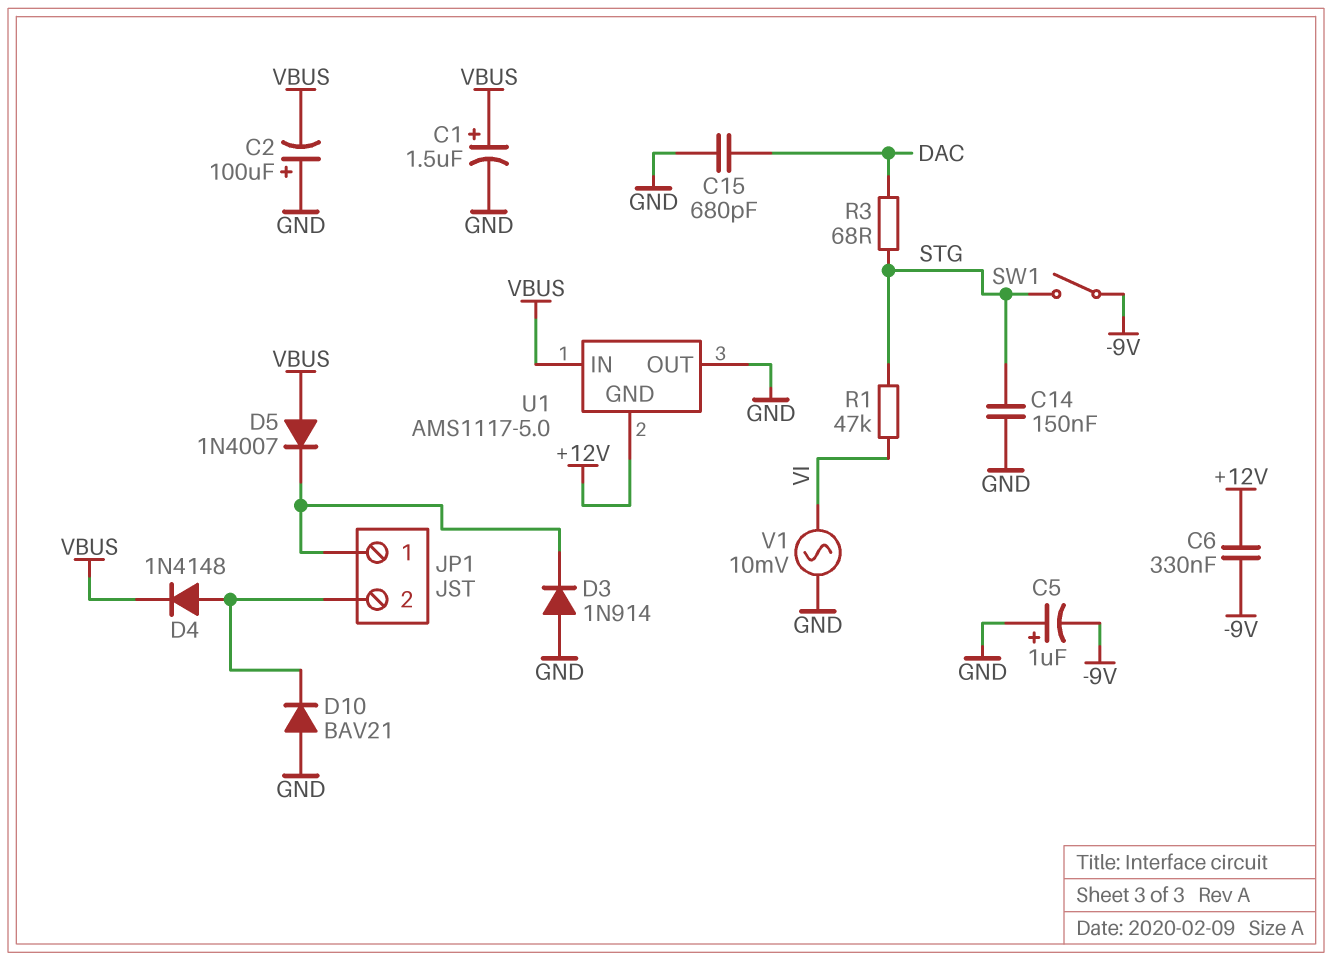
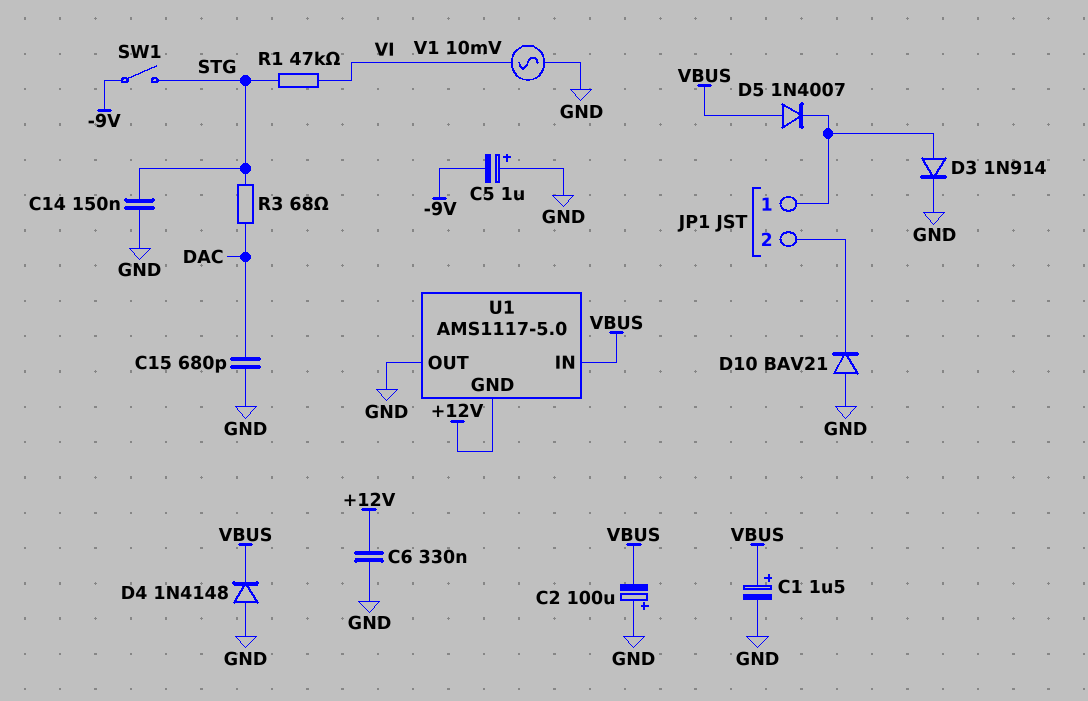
C6: 330nF (+12V, -9V) -> 330nF (+12V, GND)
D3: diode 1N914 (A GND, K JP1/1) -> diode 1N914 (A JP1/1, K GND)
D4: diode 1N4148 (A JP1/2, K VBUS) -> diode 1N4148 (A GND, K VBUS)

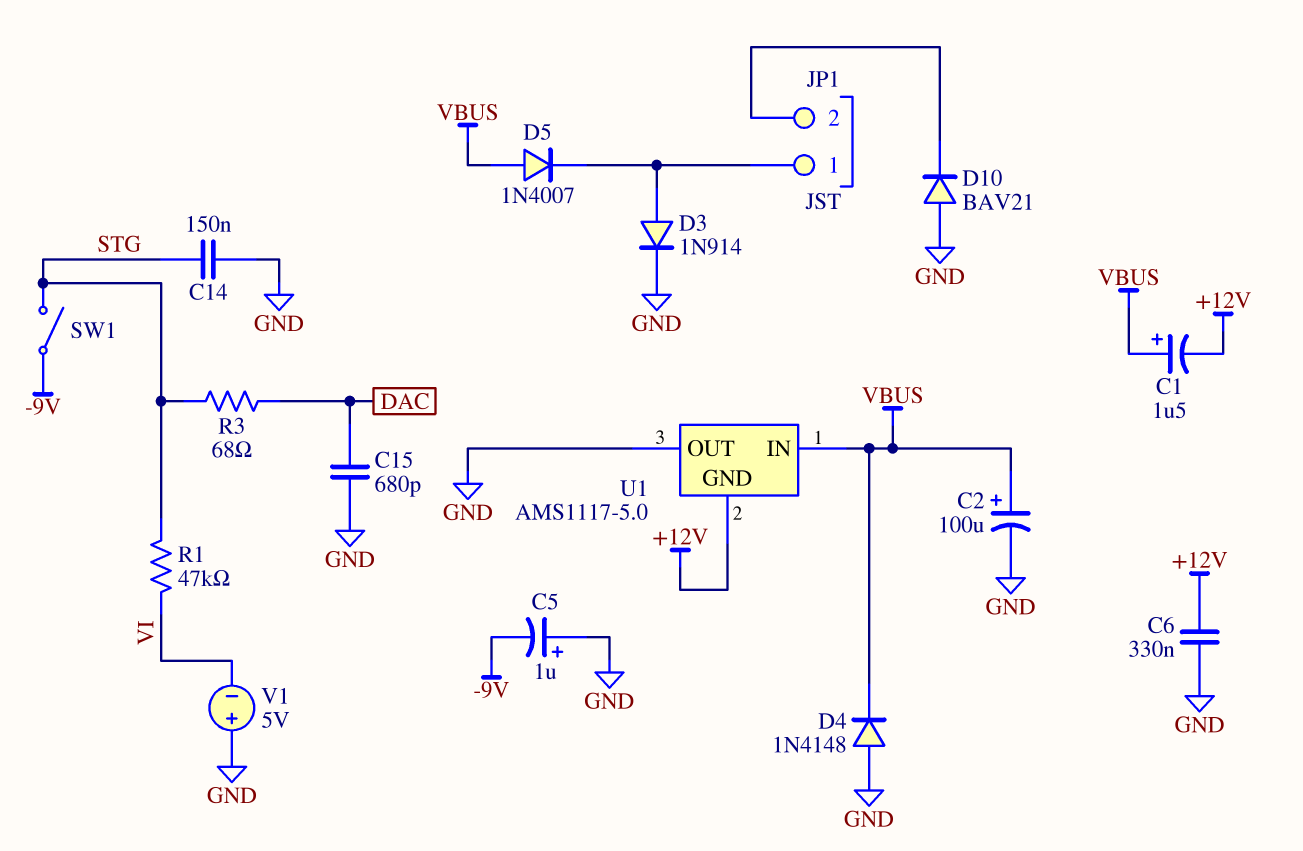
C1: 1.5uF (plus VBUS, minus GND) -> 1.5uF (plus VBUS, minus +12V)
C2: 100uF (plus GND, minus VBUS) -> 100uF (plus VBUS, minus GND)
V1: AC 10mV (GND, VI) -> 5V (plus GND, minus VI)

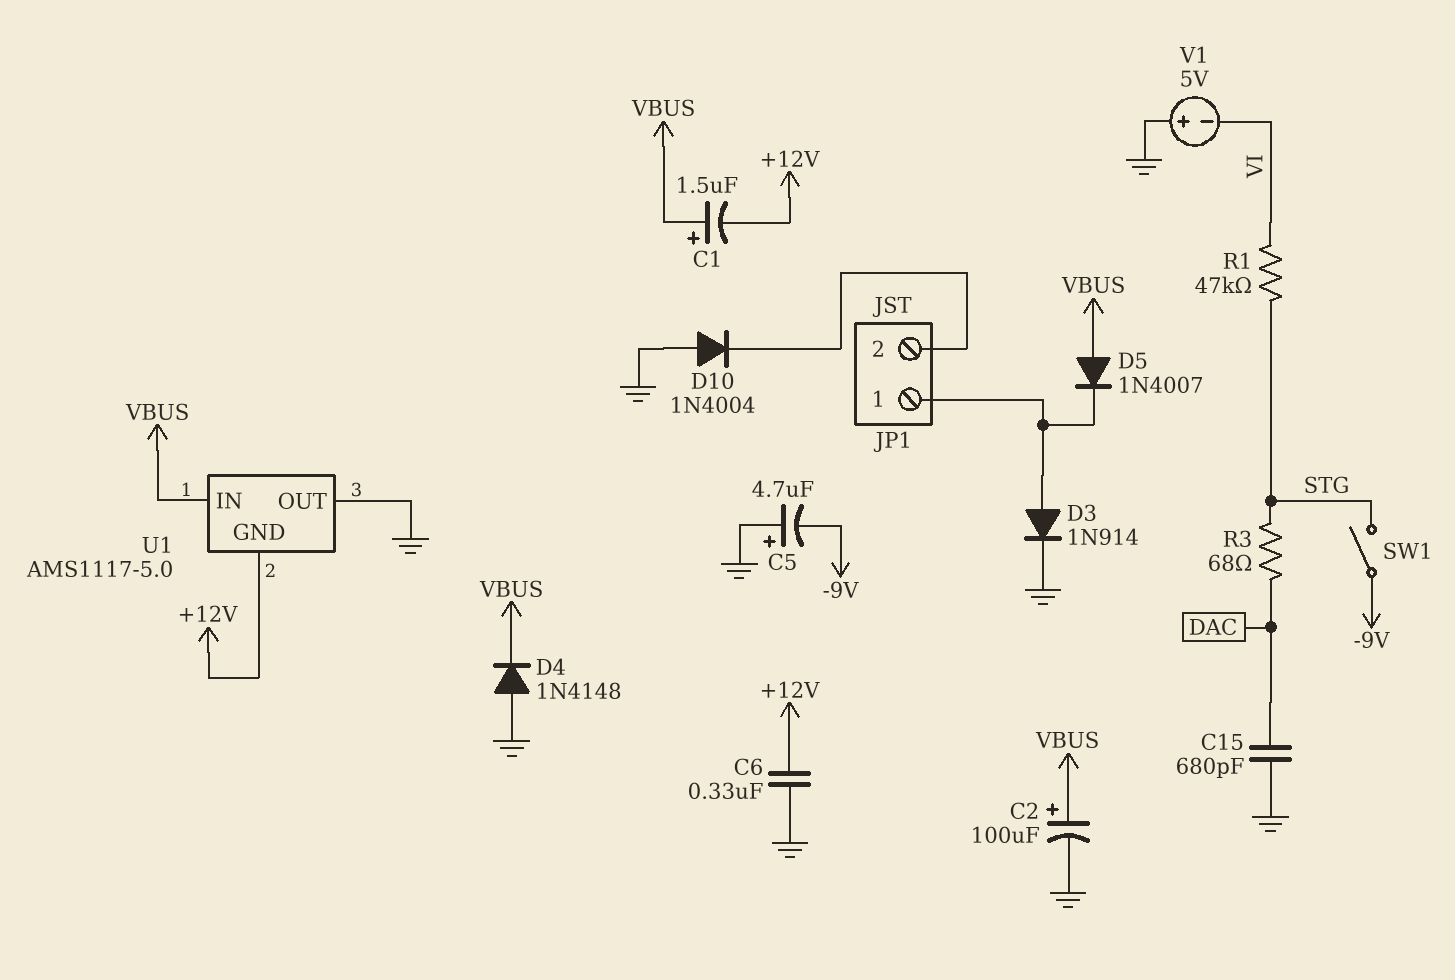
C5: 1uF (plus GND, minus -9V) -> 4.7uF (plus GND, minus -9V)
C14: 150nF (GND, STG) -> none
D10: diode BAV21 (A GND, K JP1/2) -> diode 1N4004 (A GND, K JP1/2)

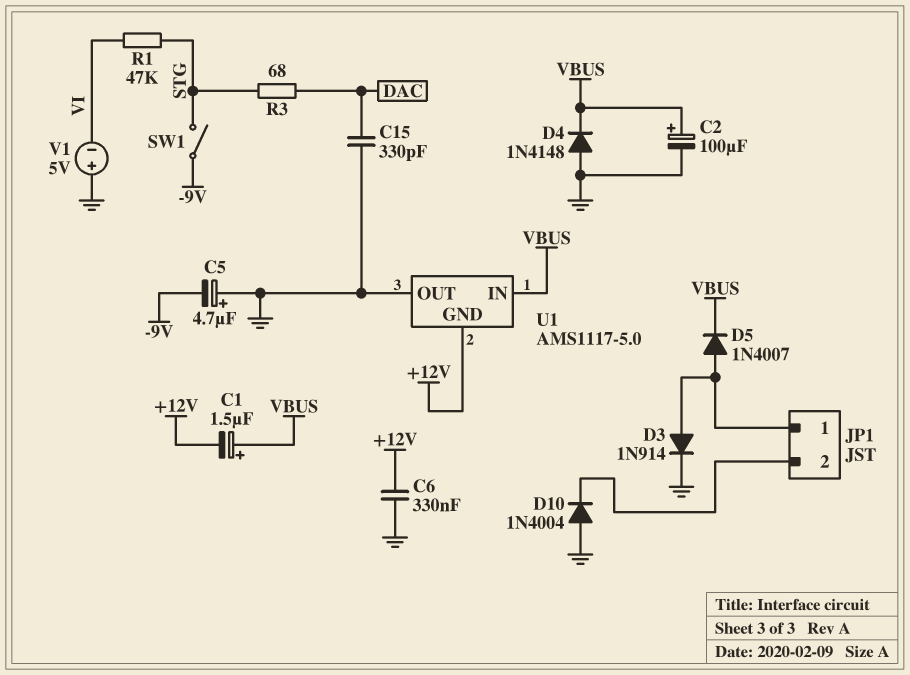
C15: 680pF (DAC, GND) -> 330pF (DAC, GND)
D5: diode 1N4007 (A VBUS, K JP1/1) -> diode 1N4007 (A JP1/1, K VBUS)

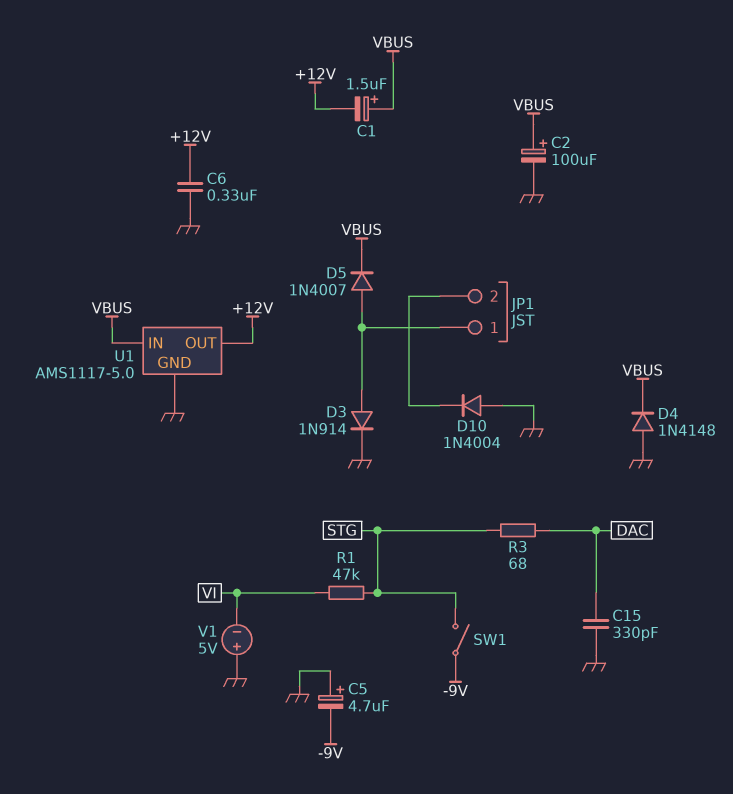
U1 pin GND: +12V -> GND
U1 pin OUT: GND -> +12V

